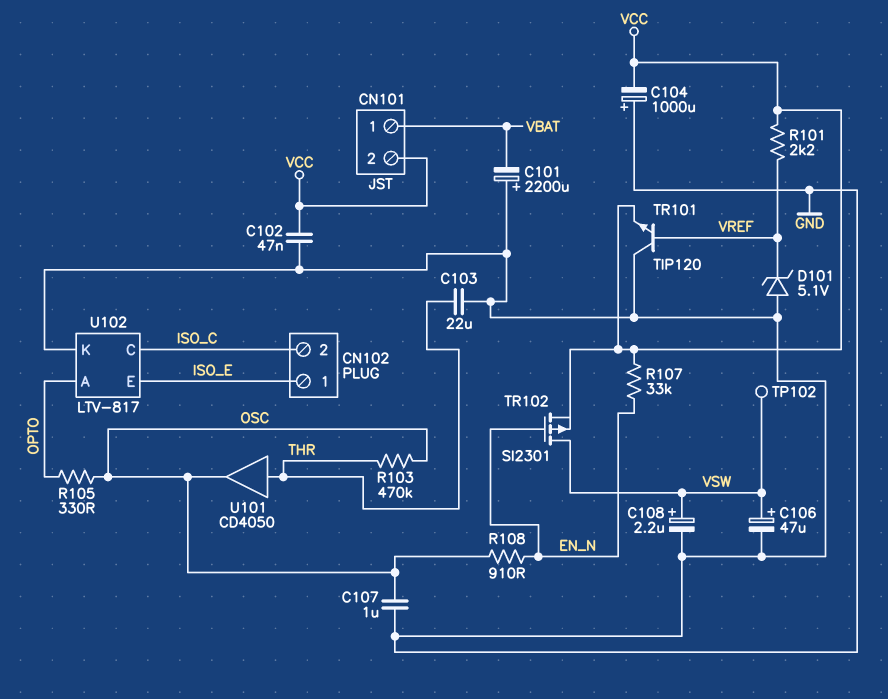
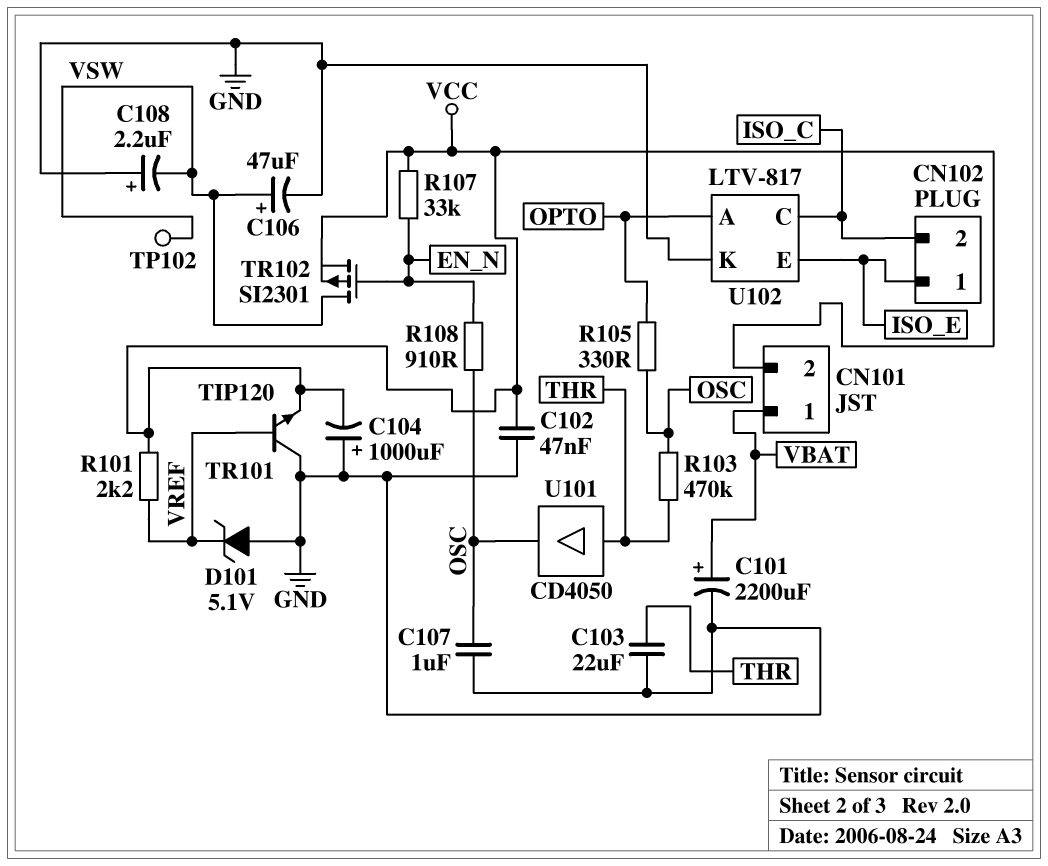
C101: 2200uF (plus GND, minus VBAT) -> 2200uF (plus VBAT, minus GND)
C108: 2.2uF (plus VSW, minus GND) -> 2.2uF (plus GND, minus VSW)

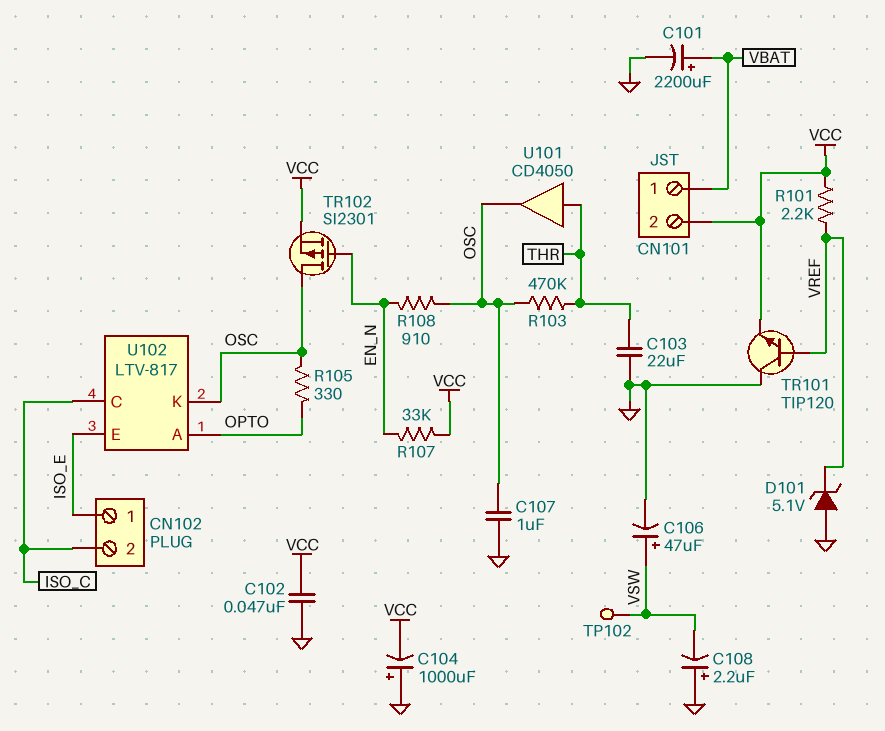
TR102: PMOS SI2301 (G EN_N, D VSW, S VCC) -> PMOS SI2301 (G EN_N, D OSC, S VCC)
U102 pin K: GND -> OSC

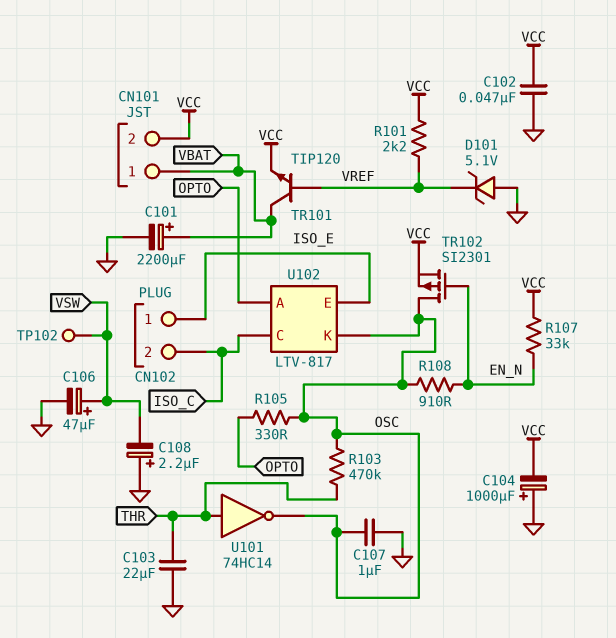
TR101: NPN TIP120 (B VREF, C GND, E VCC) -> NPN TIP120 (B VREF, C VBAT, E VCC)
U101: buffer CD4050 (in THR, out OSC) -> NOT 74HC14 (in THR, out OSC)

